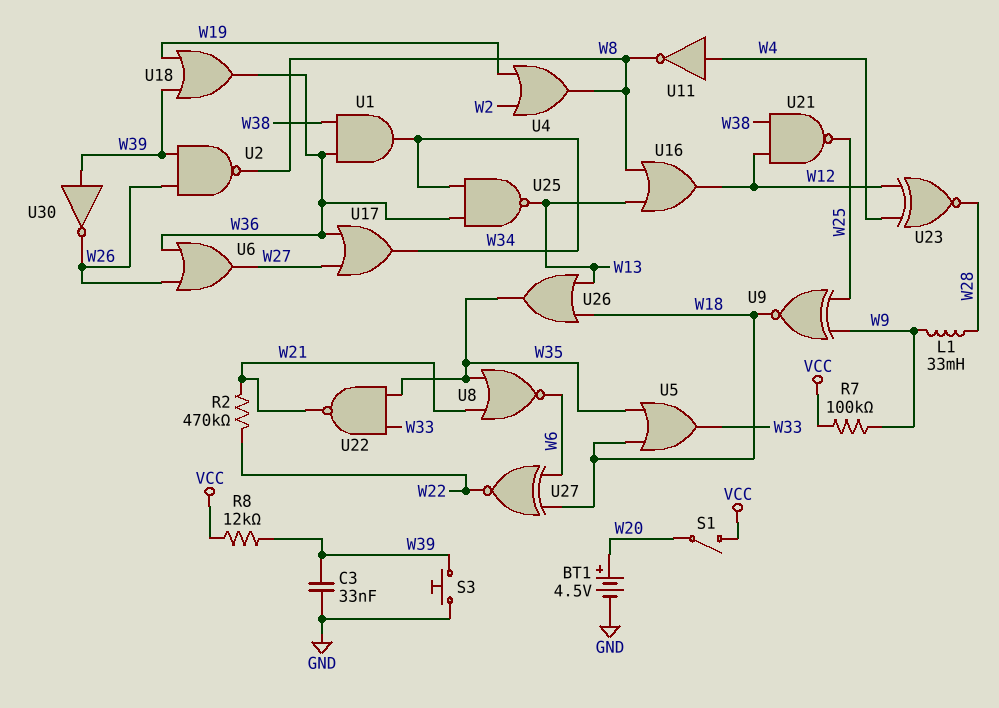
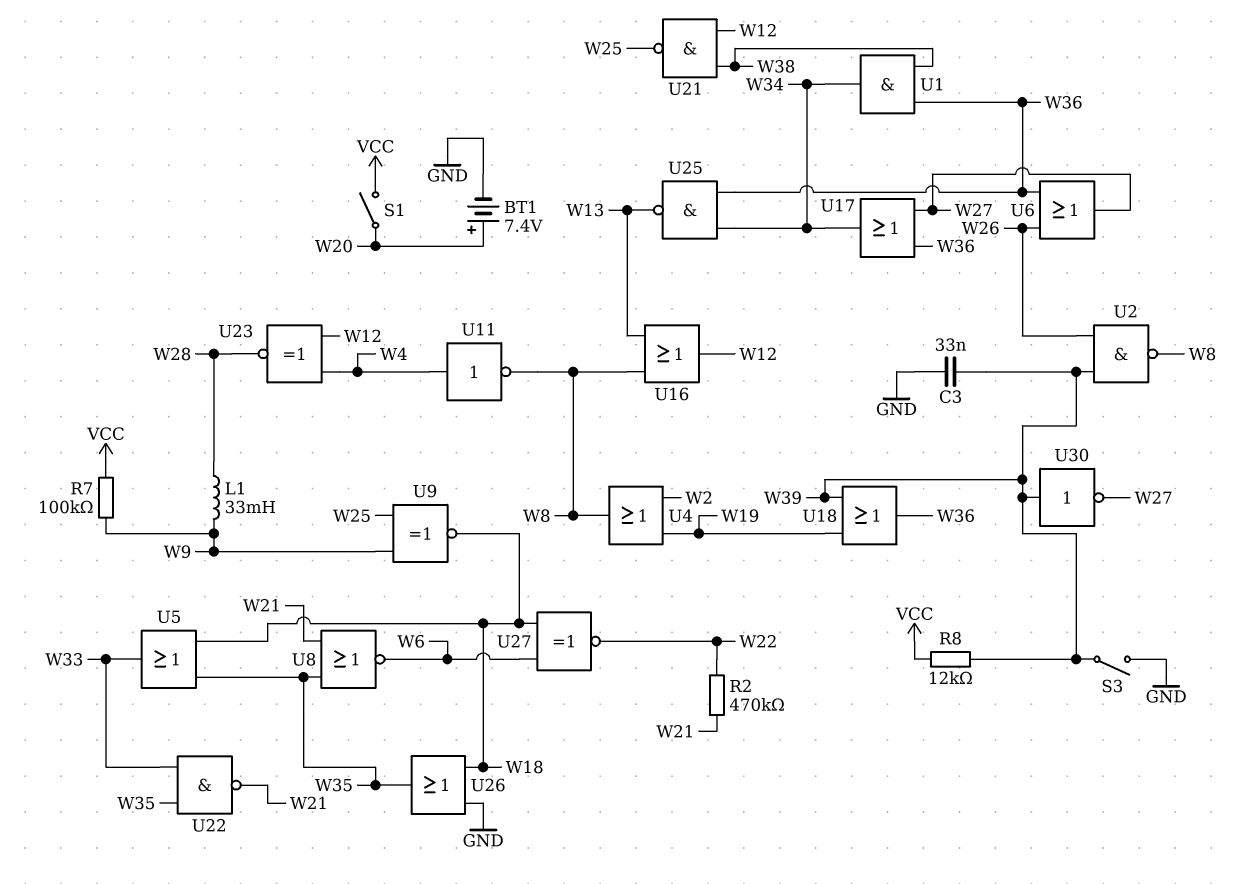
BT1: 4.5V (plus W20, minus GND) -> 7.4V (plus W20, minus GND)
S3: button (GND, W39) -> switch (GND, W39)
U26: OR (in W13, in W18, out W35) -> OR (in GND, in W18, out W35)
U30: NOT (in W39, out W26) -> NOT (in W39, out W27)

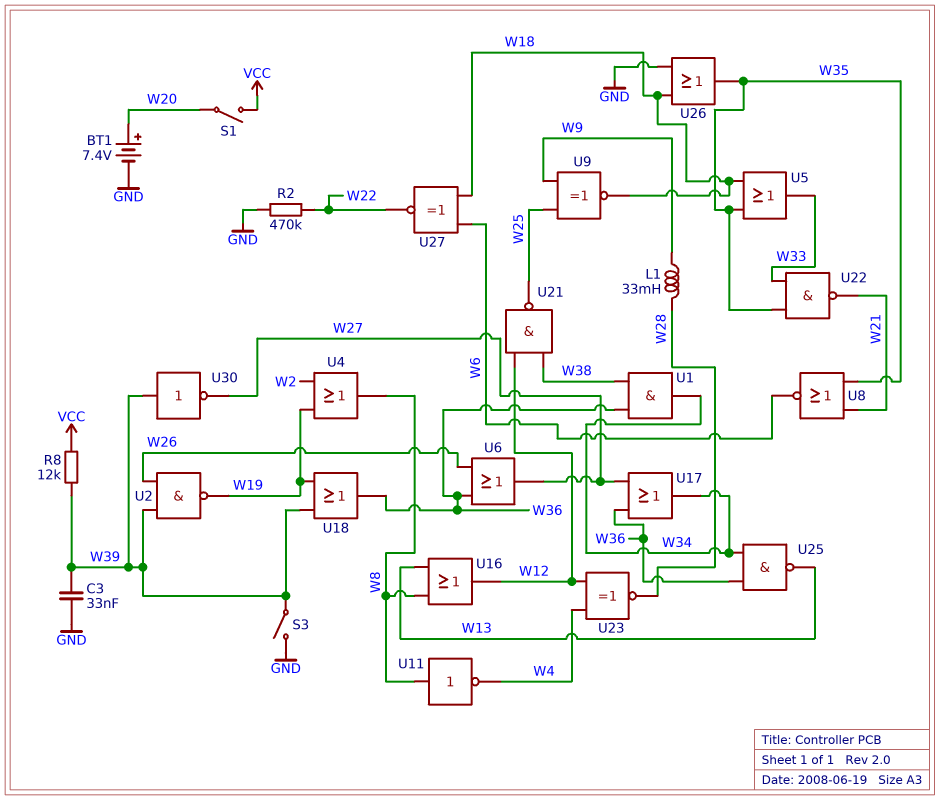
R2: 470k (W21, W22) -> 470k (GND, W22)
R7: 100k (VCC, W9) -> none
U2: NAND (in W26, in W39, out W8) -> NAND (in W26, in W39, out W19)
U11: NOT (in W4, out W8) -> NOT (in W8, out W4)

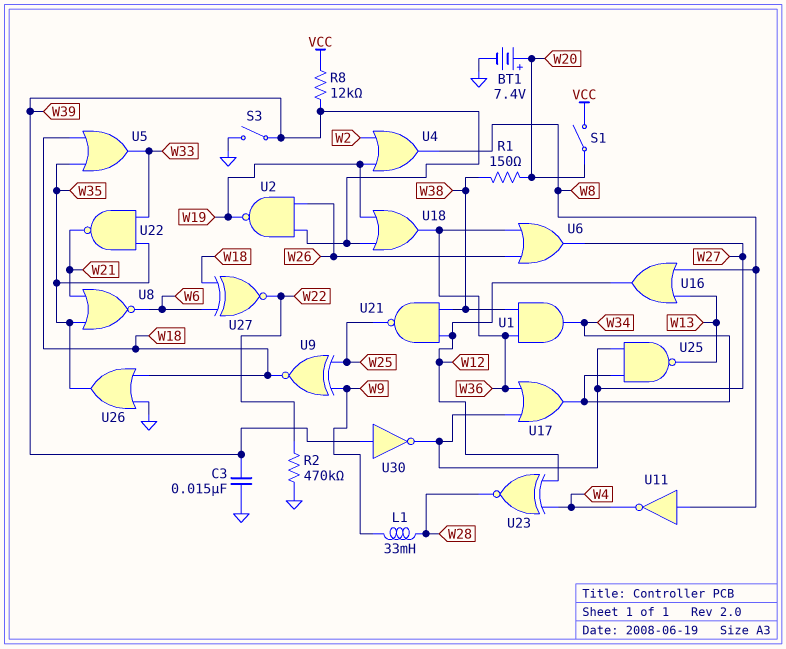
C3: 33nF (GND, W39) -> 15nF (GND, W39)
R1: none -> 150 (W20, W38)
U25: NAND (in W34, in W36, out W13) -> NAND (in W27, in W34, out W13)

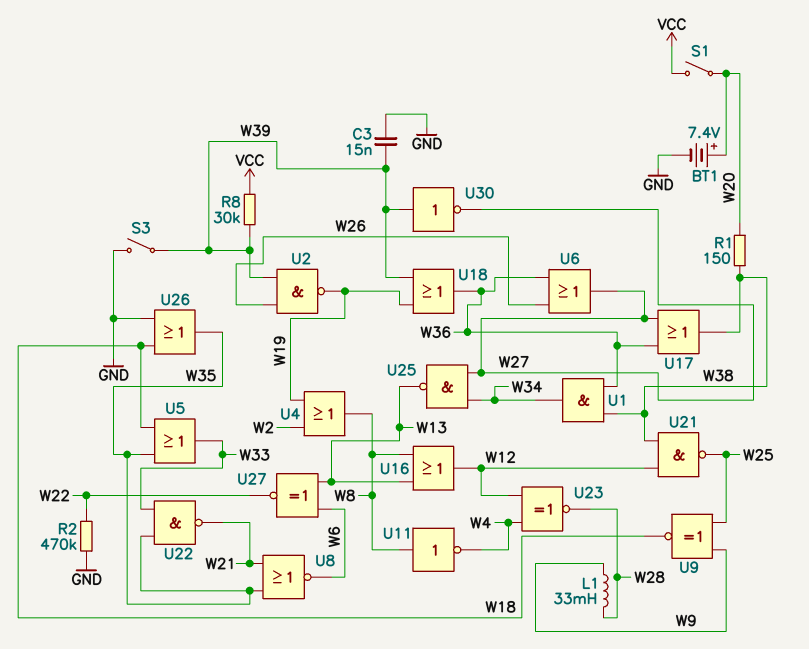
R8: 12k (VCC, W39) -> 30k (VCC, W39)
U17: OR (in W27, in W36, out W34) -> OR (in W27, in W36, out W38)
U27: XNOR (in W6, in W18, out W22) -> XNOR (in W6, in W13, out W22)

